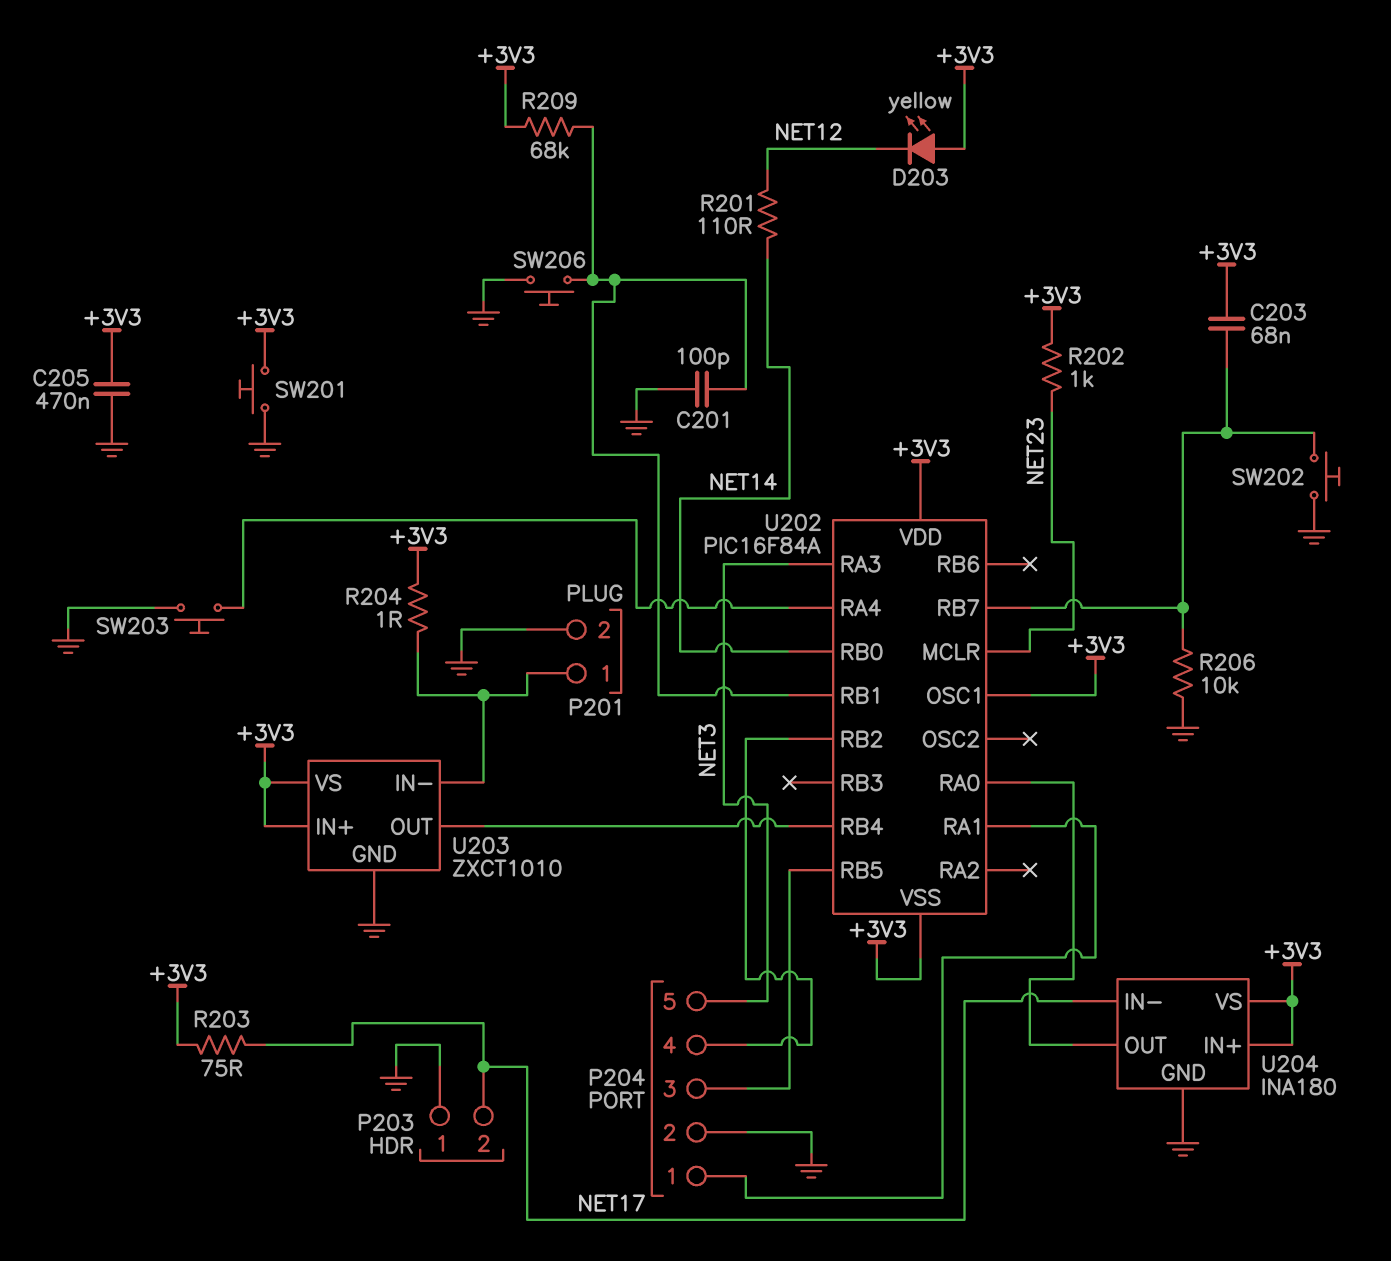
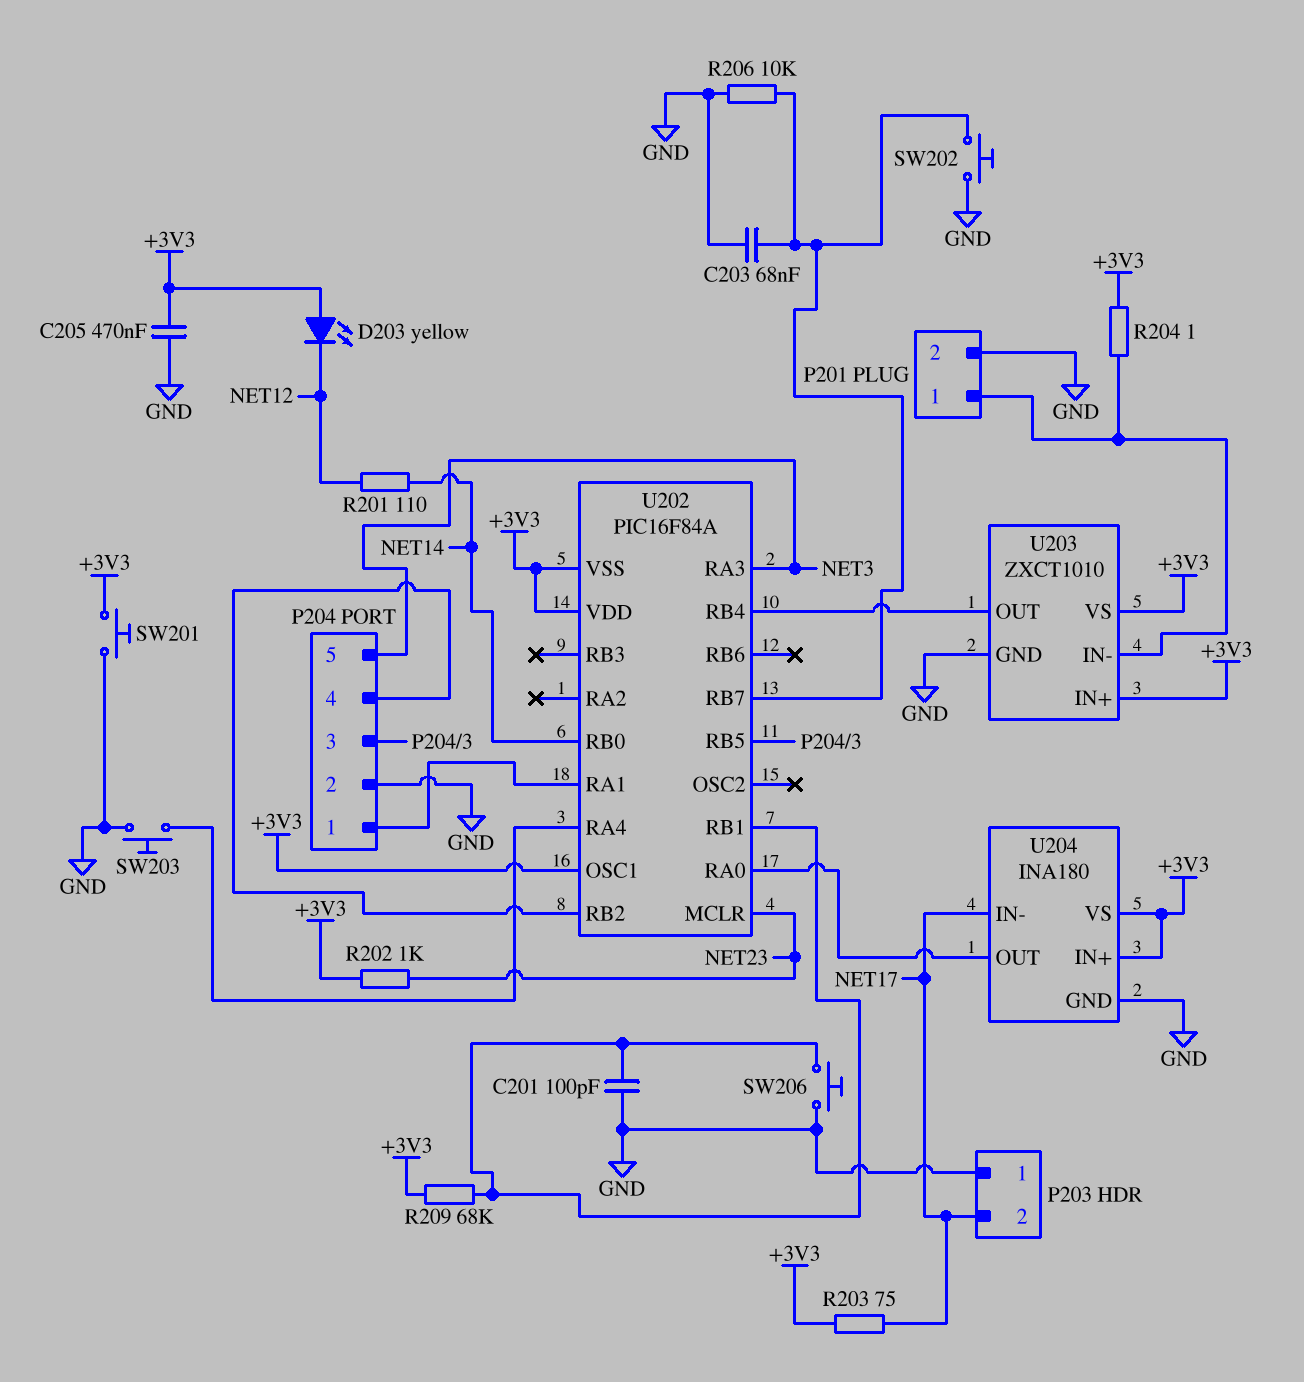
C203: 68nF (+3V3, U202/RB7) -> 68nF (GND, U202/RB7)

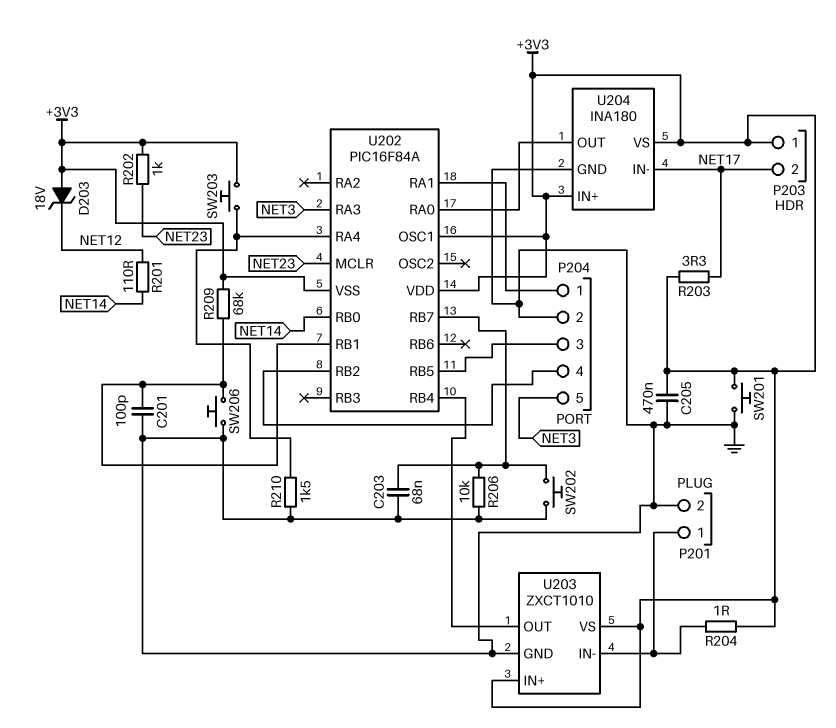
D203: LED yellow (A +3V3, K NET12) -> zener 18V (A +3V3, K NET12)
P203 pin 1: GND -> +3V3
R203: 75 (+3V3, NET17) -> 3.3 (+3V3, NET17)
R210: none -> 1.5k (GND, U202/RA4)
SW203: button (GND, U202/RA4) -> button (+3V3, U202/RA4)

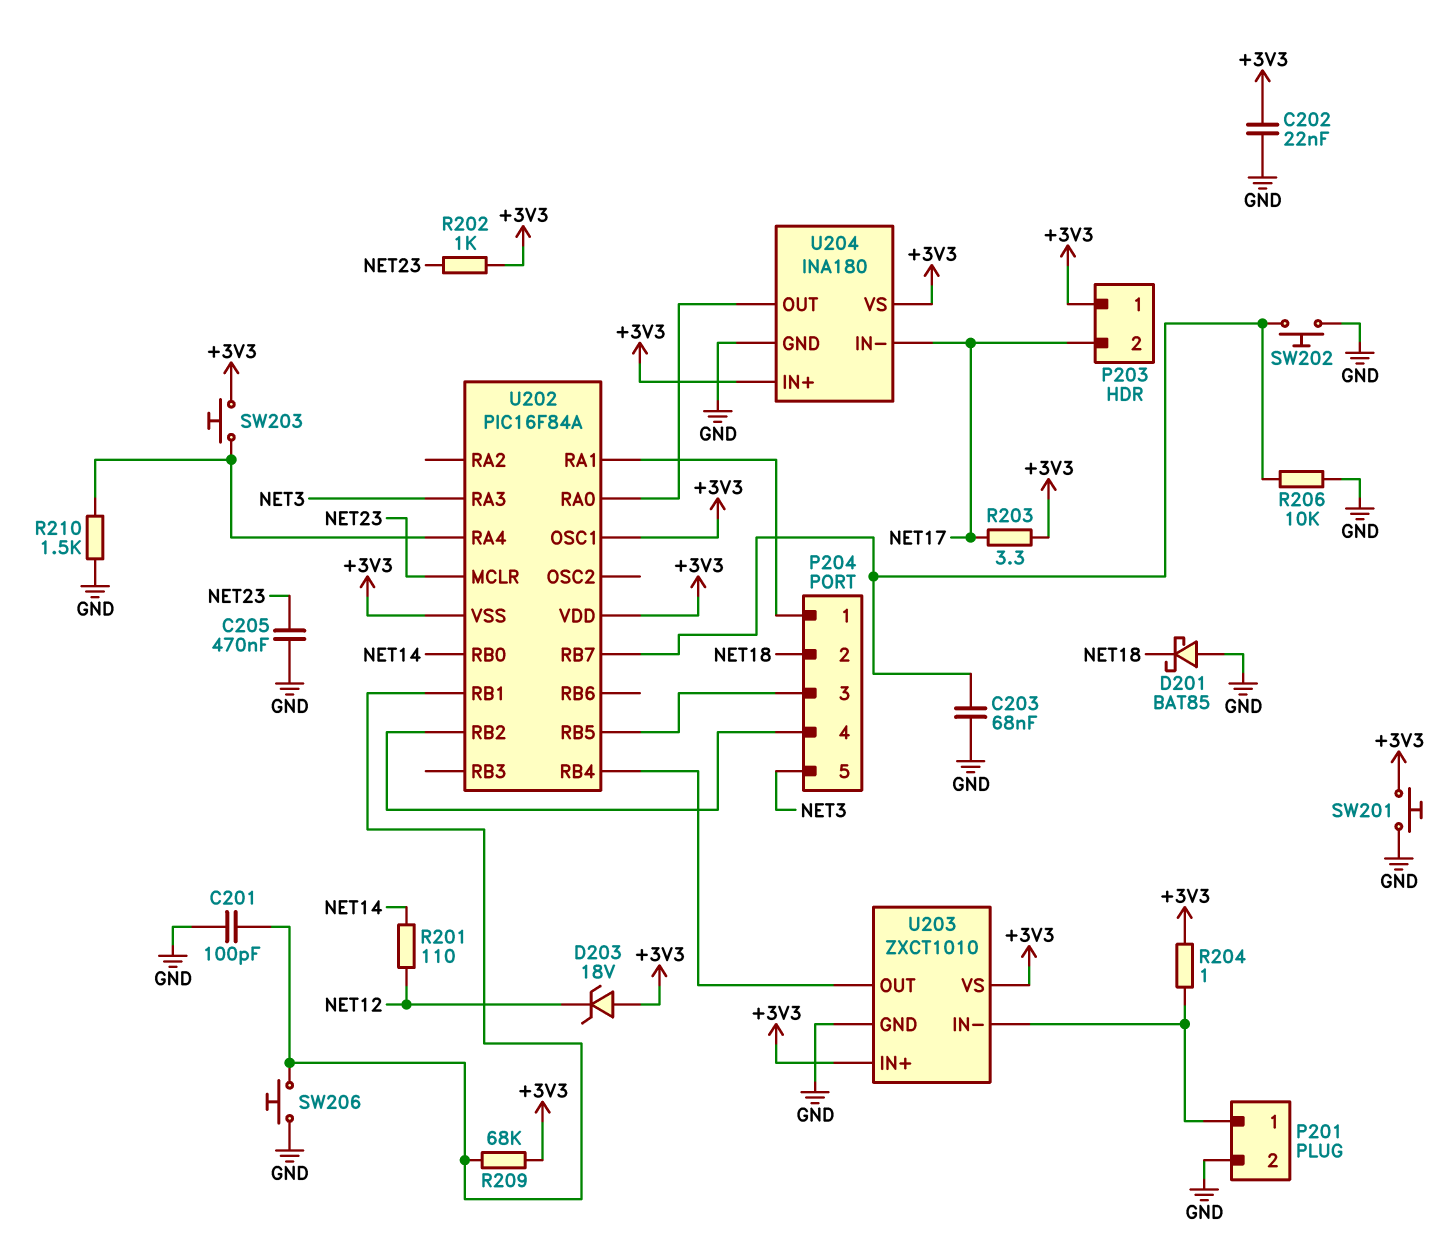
C202: none -> 22nF (+3V3, GND)
C205: 470nF (+3V3, GND) -> 470nF (GND, NET23)
D201: none -> schottky BAT85 (A GND, K NET18)
P204 pin 2: GND -> NET18

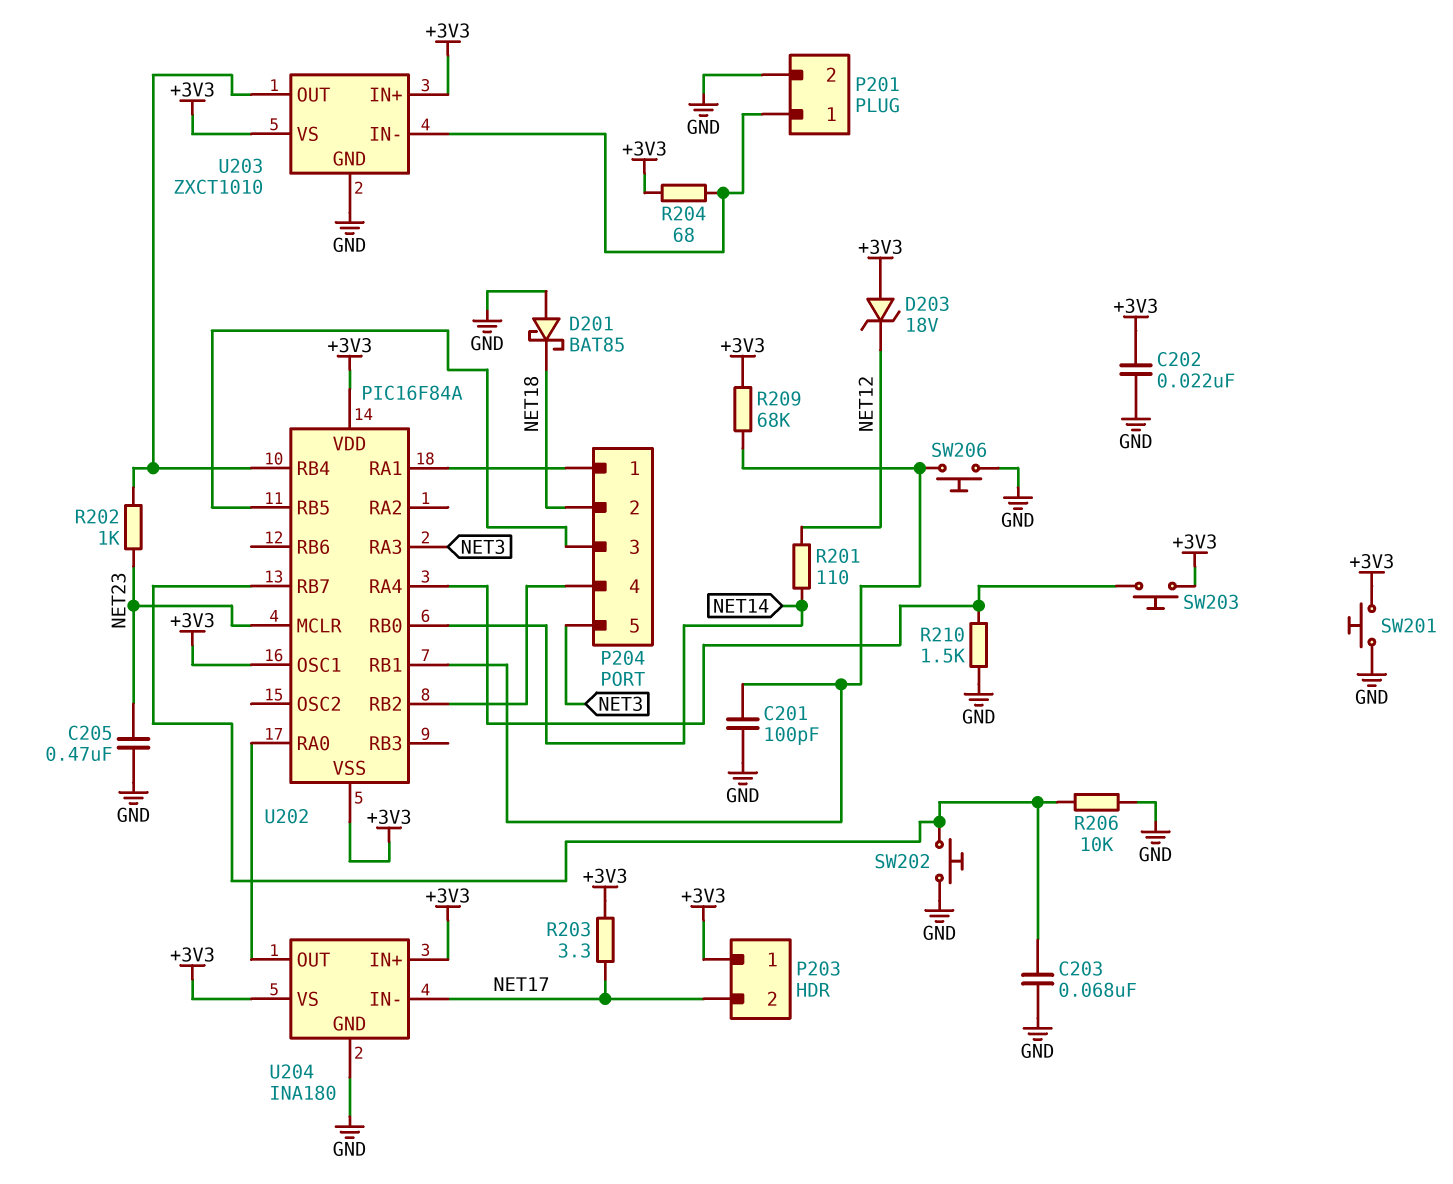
R202: 1k (+3V3, NET23) -> 1k (NET23, U202/RB4)
R204: 1 (+3V3, P201/1) -> 68 (+3V3, P201/1)

